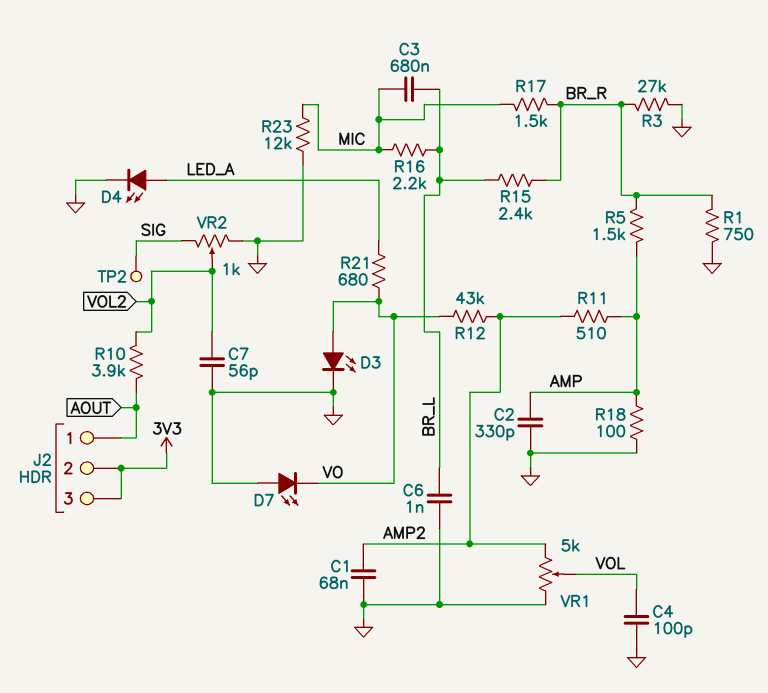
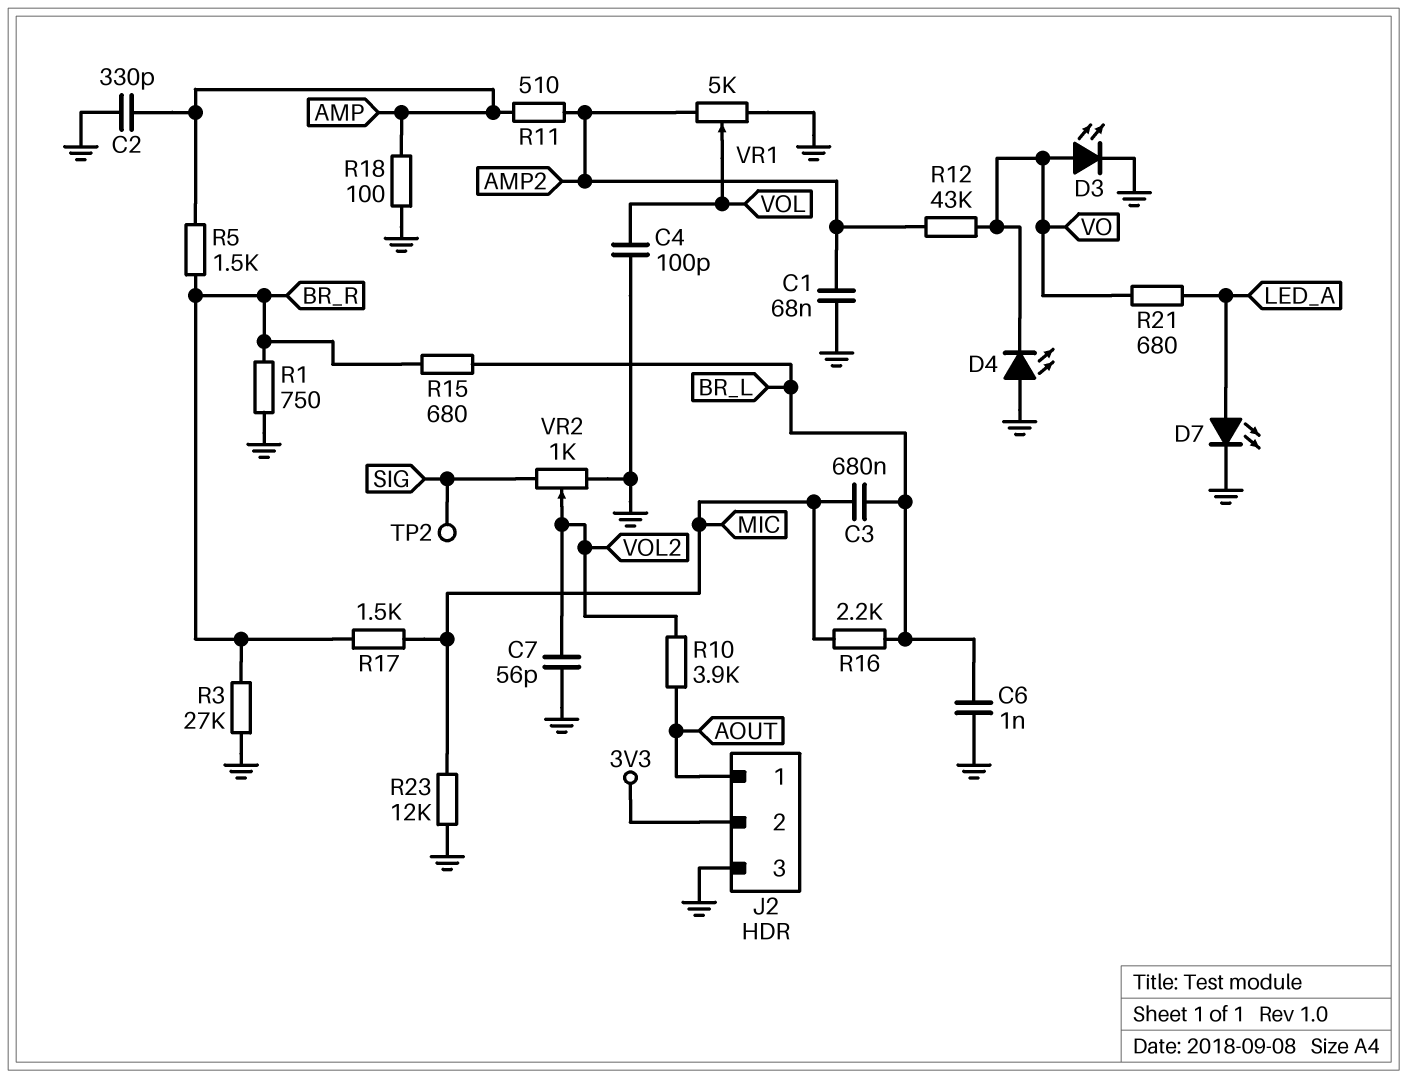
D4: LED (A LED_A, K GND) -> LED (A GND, K VO)
D7: LED (A GND, K VO) -> LED (A LED_A, K GND)
J2 pin 3: 3V3 -> GND
R15: 2.4k (BR_L, BR_R) -> 680 (BR_L, BR_R)

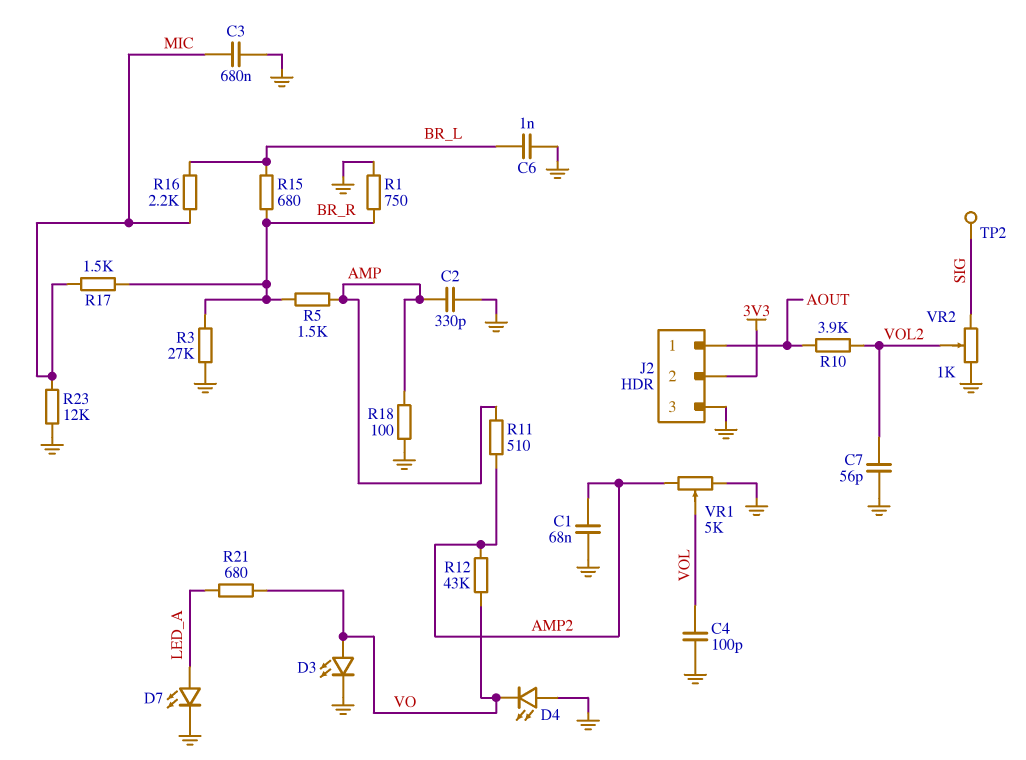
C3: 680nF (BR_L, MIC) -> 680nF (GND, MIC)

